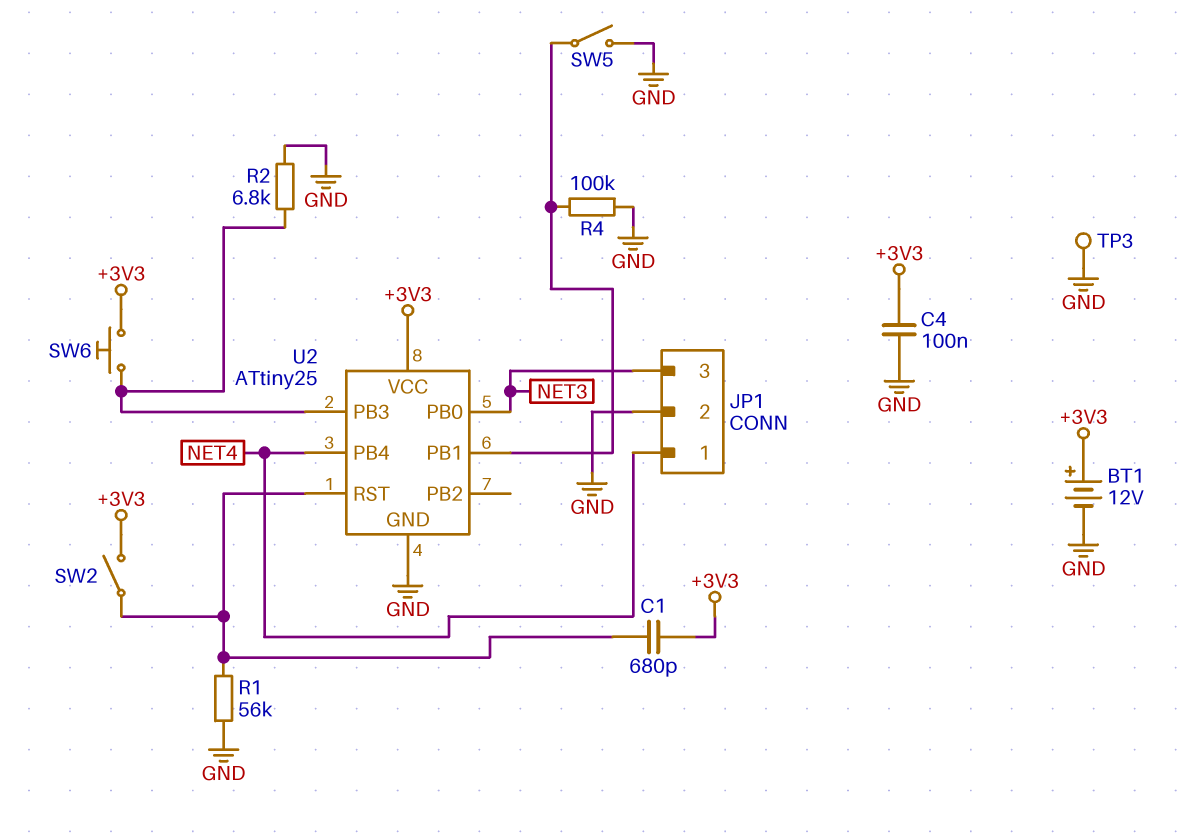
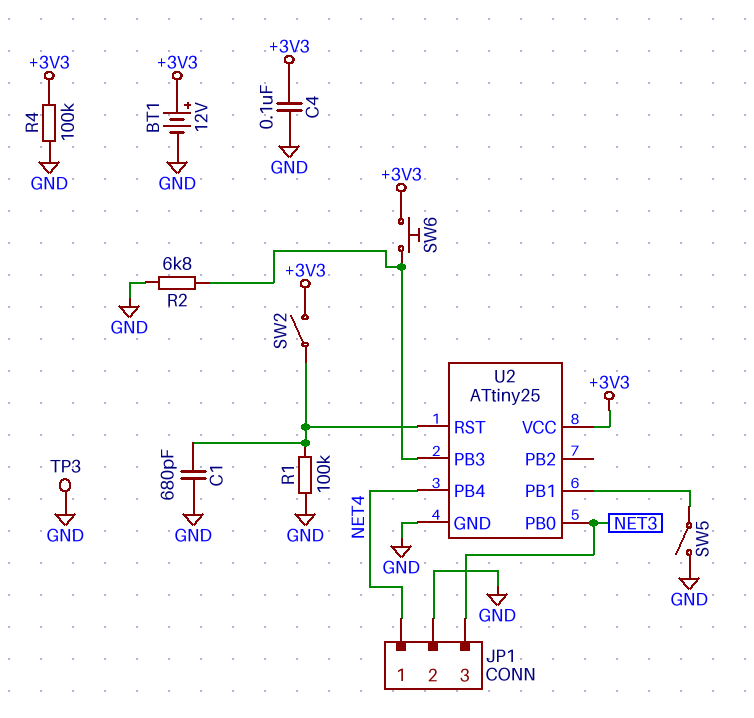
C1: 680pF (+3V3, U2/RST) -> 680pF (GND, U2/RST)
R1: 56k (GND, U2/RST) -> 100k (GND, U2/RST)
R4: 100k (GND, U2/PB1) -> 100k (+3V3, GND)

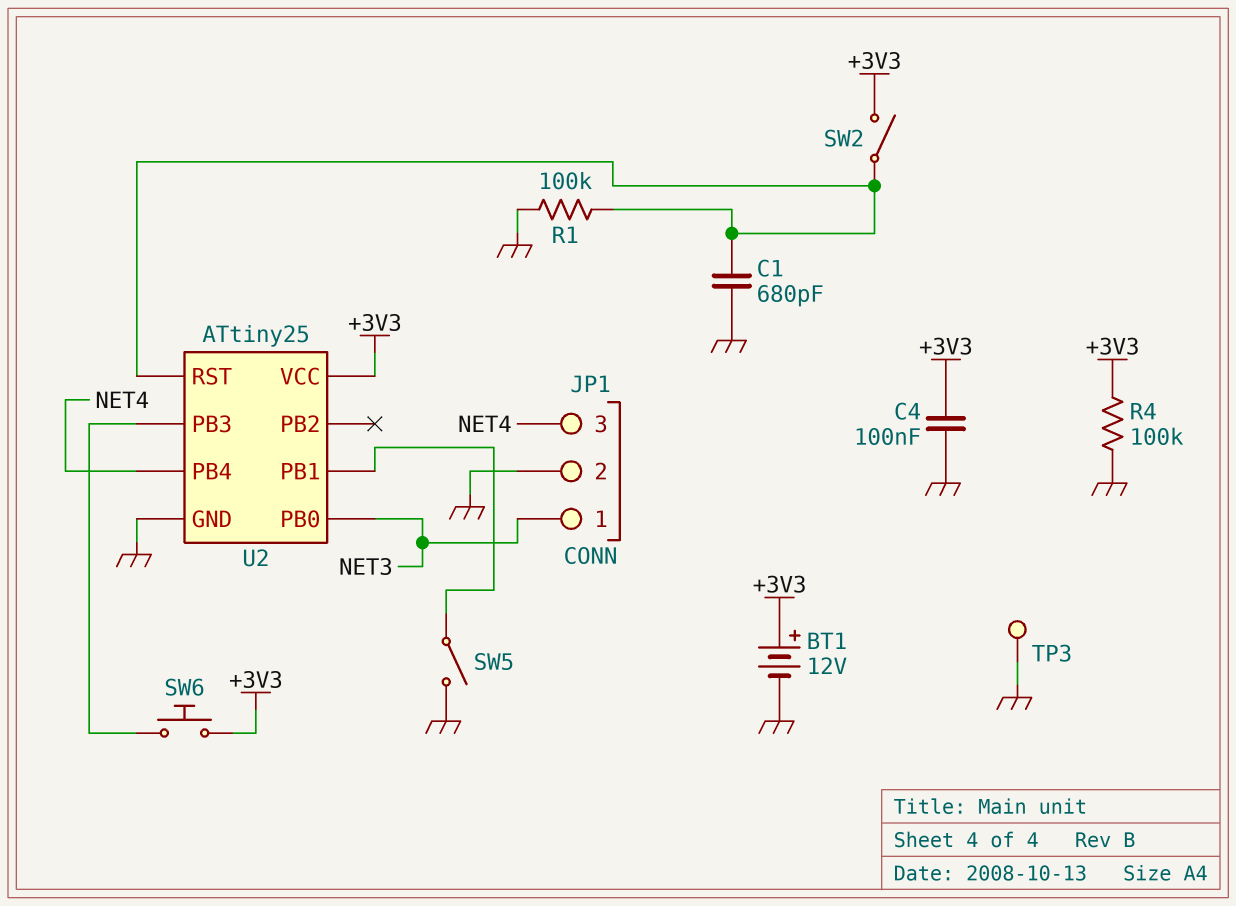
JP1 pin 1: NET4 -> NET3
JP1 pin 3: NET3 -> NET4
R2: 6.8k (GND, U2/PB3) -> none

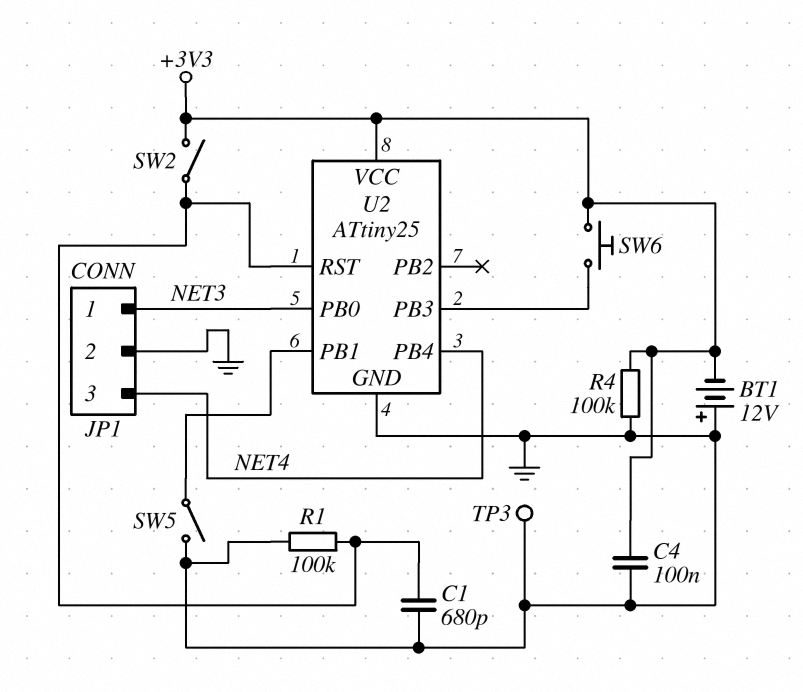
BT1: 12V (plus +3V3, minus GND) -> 12V (plus GND, minus +3V3)

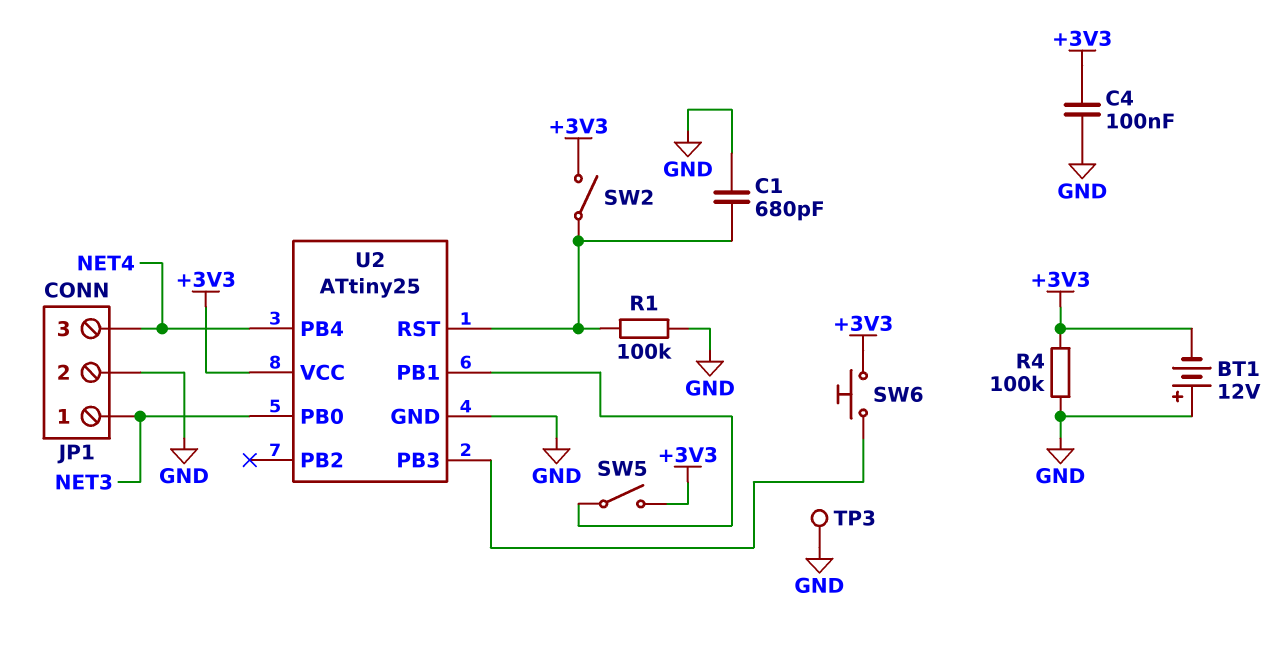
SW5: switch (GND, U2/PB1) -> switch (+3V3, U2/PB1)

